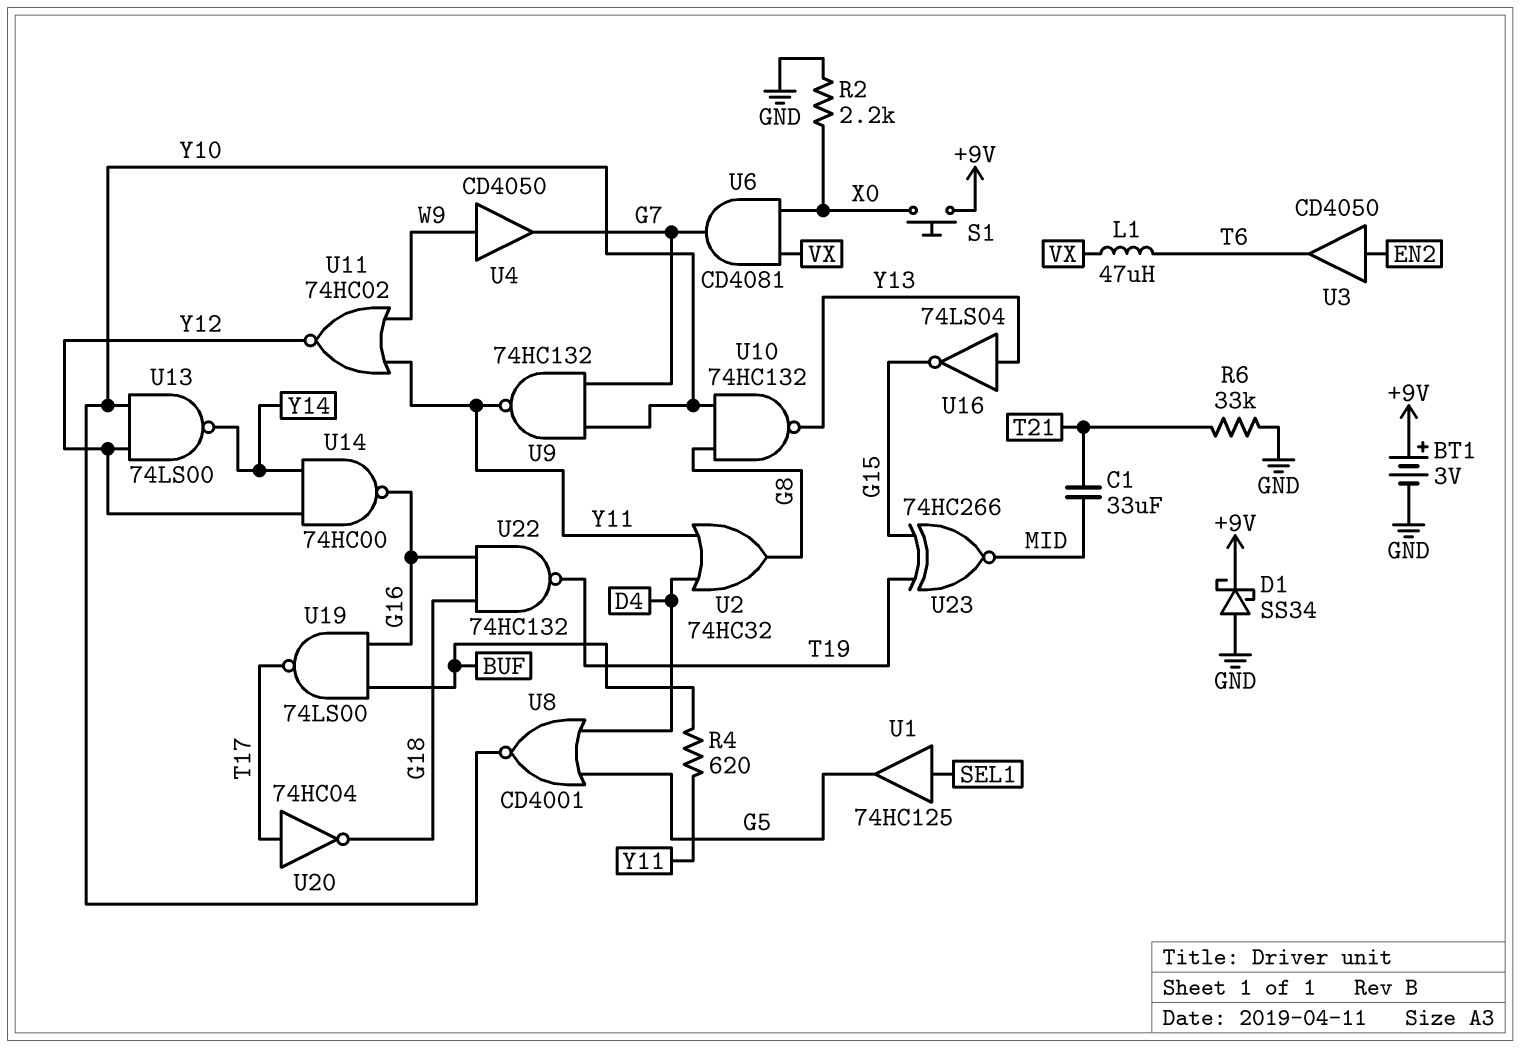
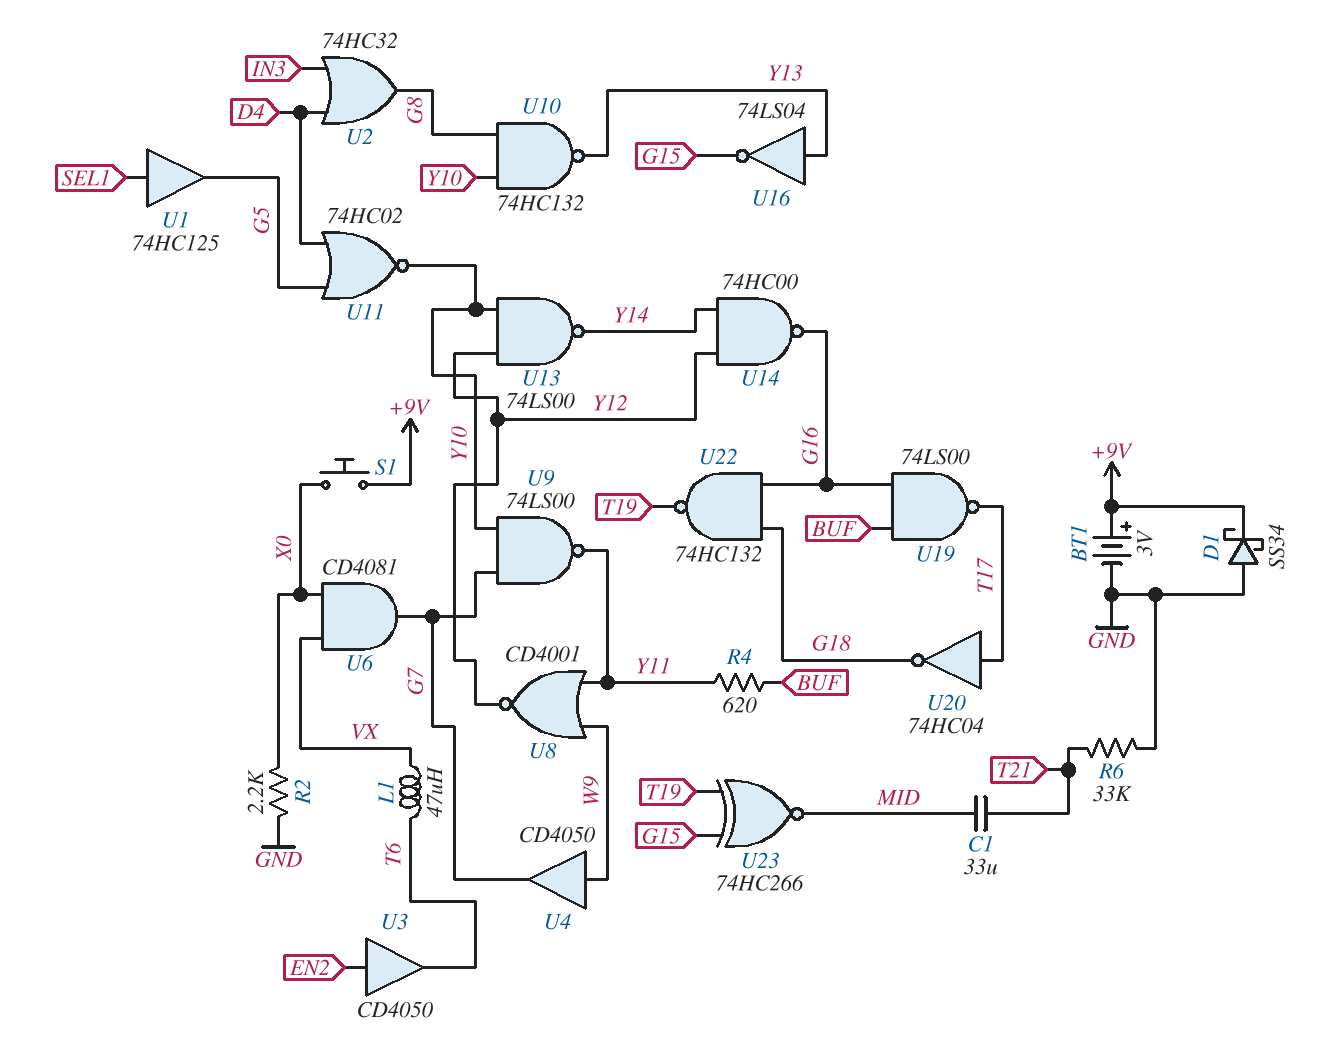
U2: OR 74HC32 (in D4, in Y11, out G8) -> OR 74HC32 (in D4, in IN3, out G8)
U8: NOR CD4001 (in D4, in G5, out Y10) -> NOR CD4001 (in W9, in Y11, out Y12)
U9: NAND 74HC132 (in G7, in Y10, out Y11) -> NAND 74LS00 (in G7, in Y10, out Y11)
U11: NOR 74HC02 (in W9, in Y11, out Y12) -> NOR 74HC02 (in D4, in G5, out Y10)

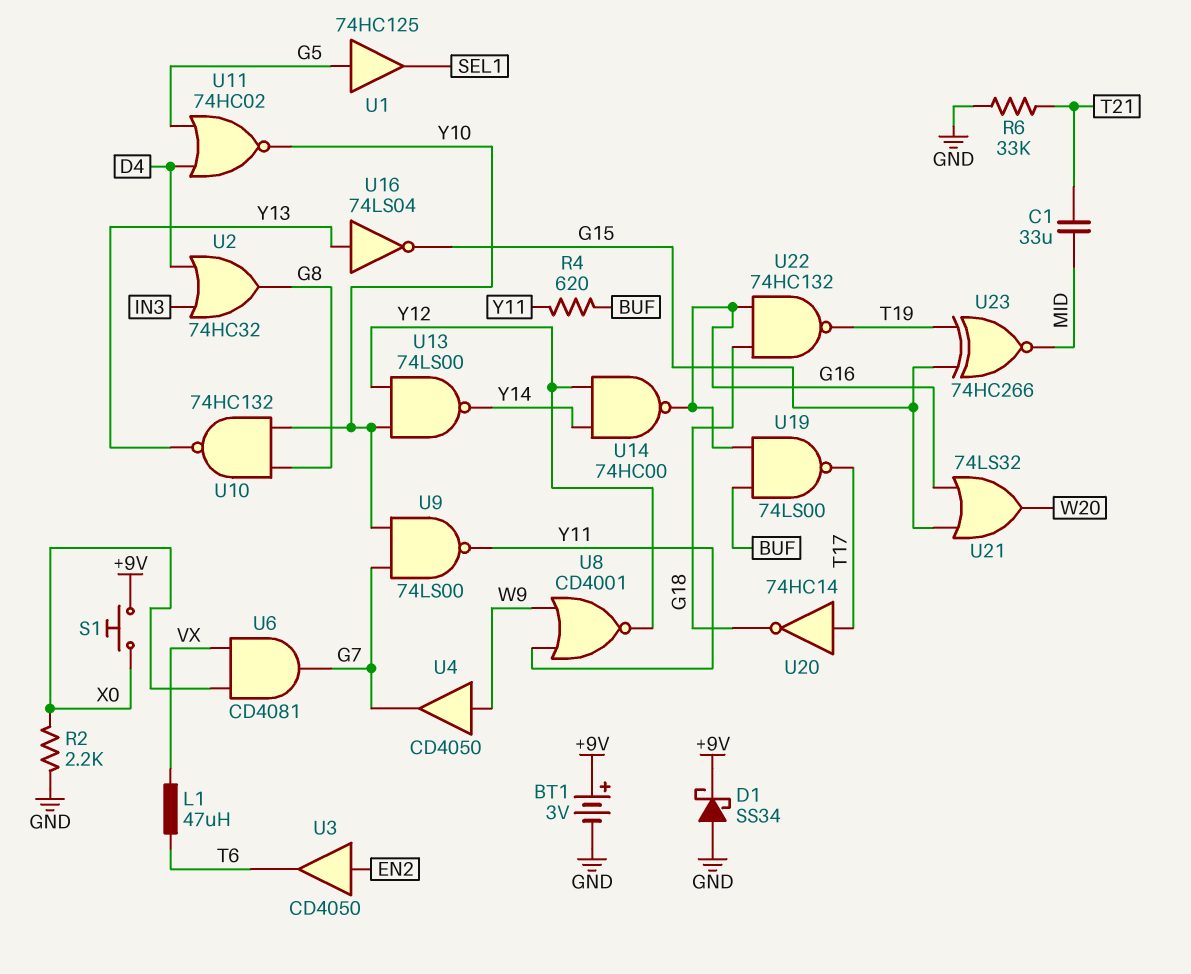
U1: buffer 74HC125 (in SEL1, out G5) -> buffer 74HC125 (in G5, out SEL1)
U20: NOT 74HC04 (in T17, out G18) -> NOT 74HC14 (in T17, out G18)
U21: none -> OR 74LS32 (in G15, in G16, out W20)

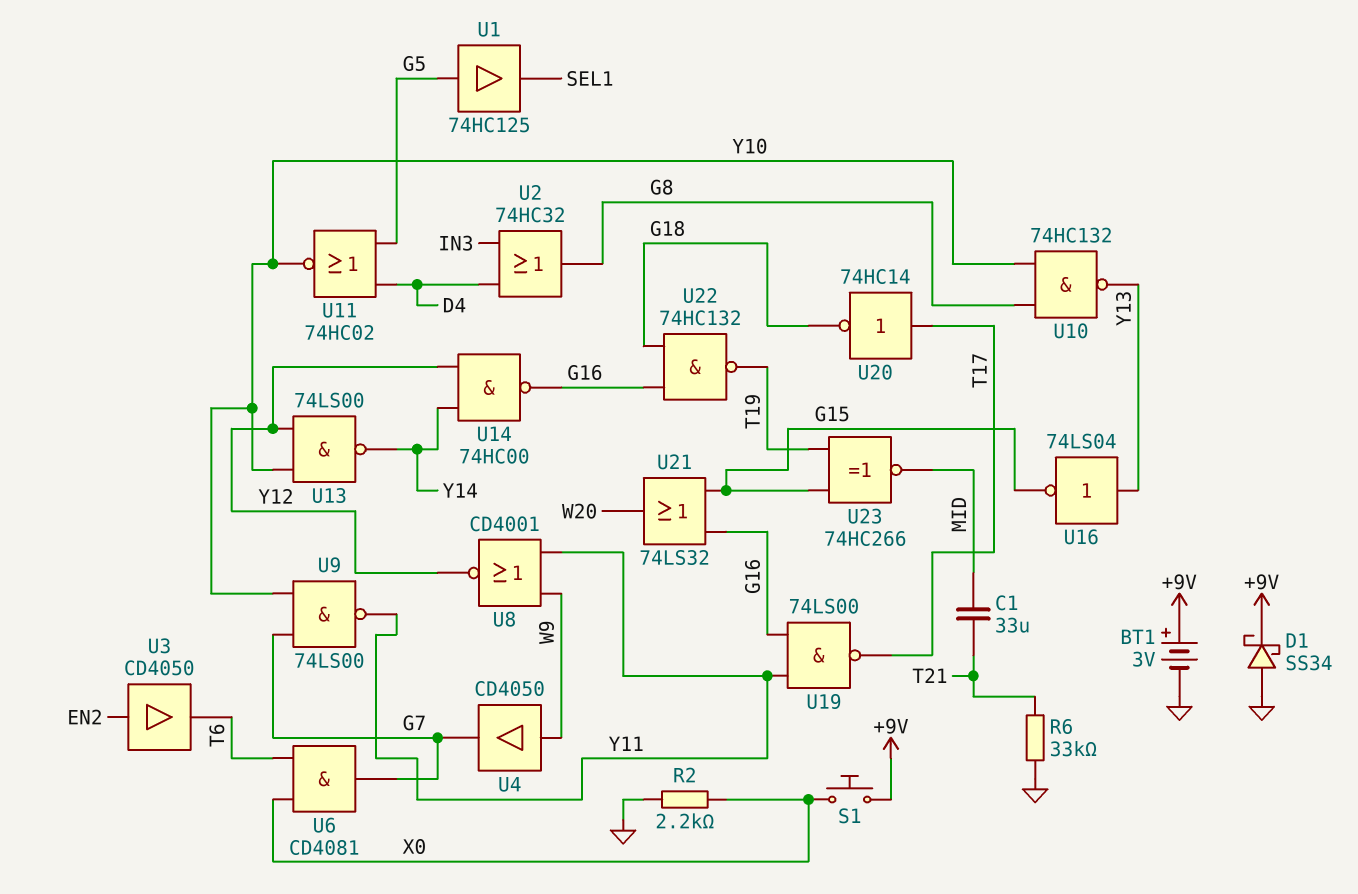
L1: 47uH (T6, VX) -> none
R4: 620 (BUF, Y11) -> none
U6: AND CD4081 (in VX, in X0, out G7) -> AND CD4081 (in T6, in X0, out G7)
U19: NAND 74LS00 (in BUF, in G16, out T17) -> NAND 74LS00 (in G16, in Y11, out T17)

